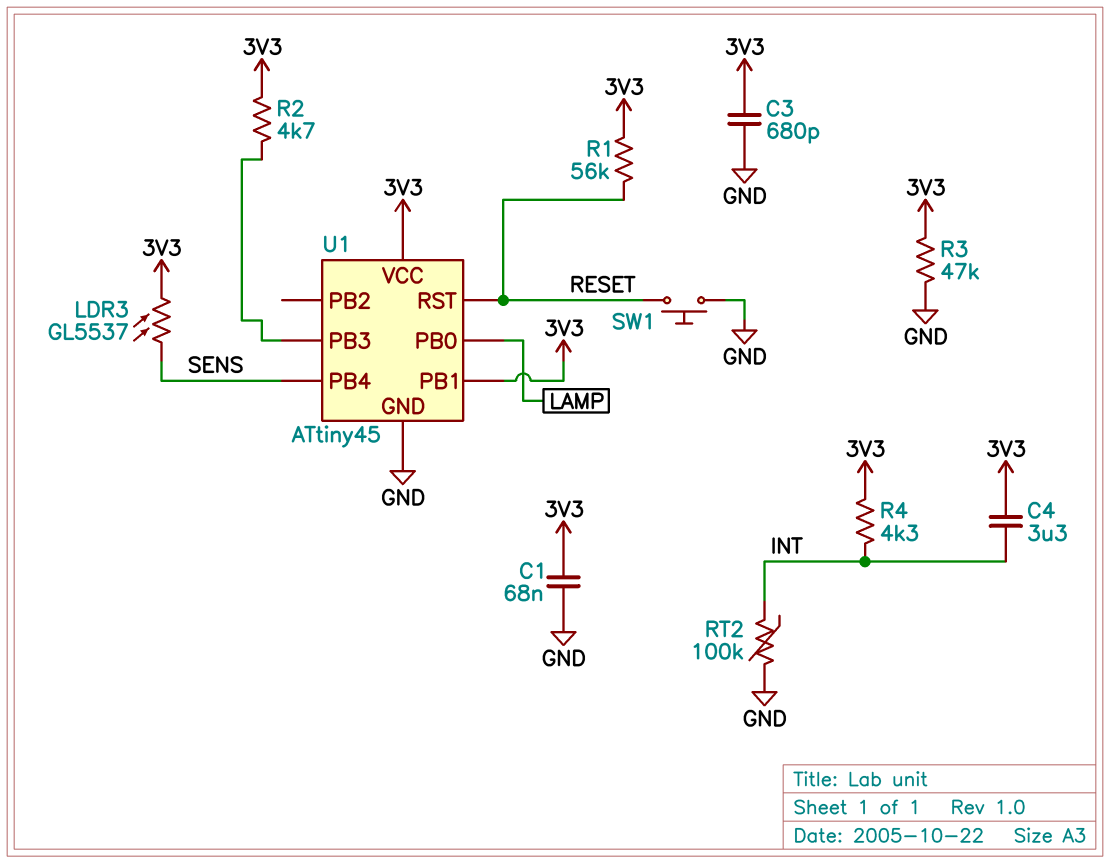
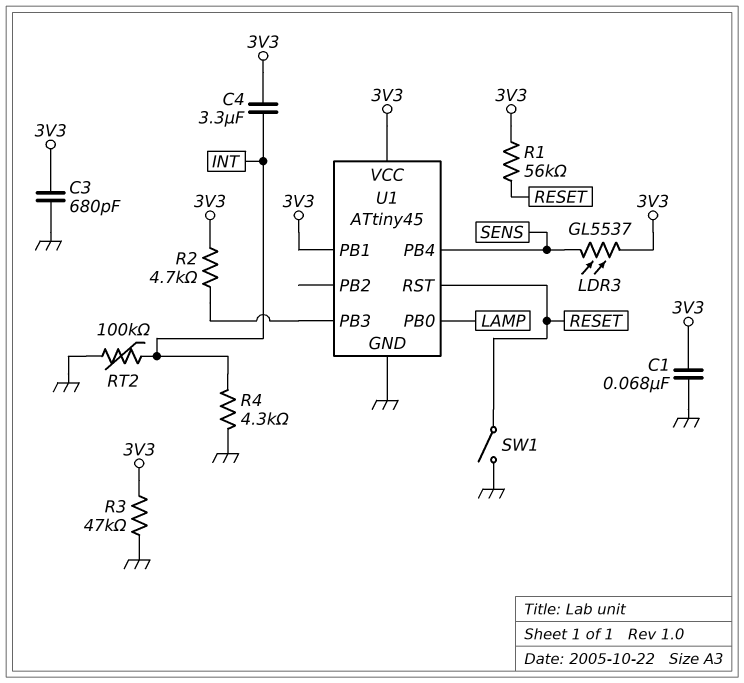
R4: 4.3k (3V3, INT) -> 4.3k (GND, INT)
SW1: button (GND, RESET) -> switch (GND, RESET)

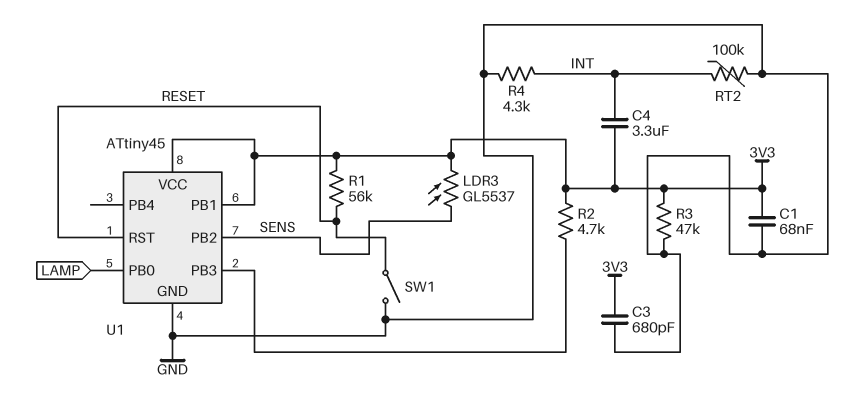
U1 pin PB2: none -> SENS
U1 pin PB4: SENS -> none

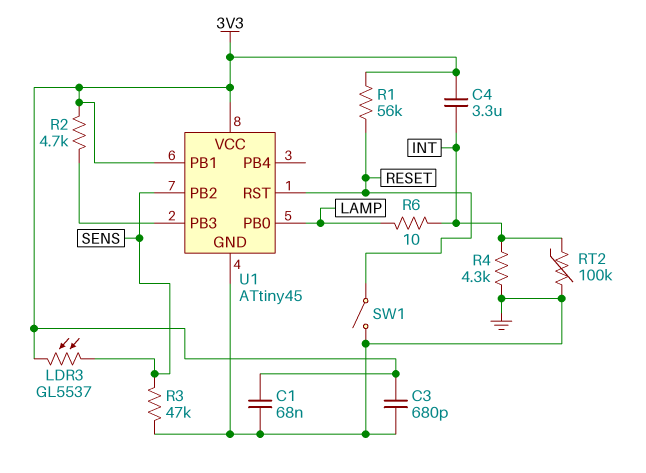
R3: 47k (3V3, GND) -> 47k (GND, SENS)
R6: none -> 10 (INT, LAMP)

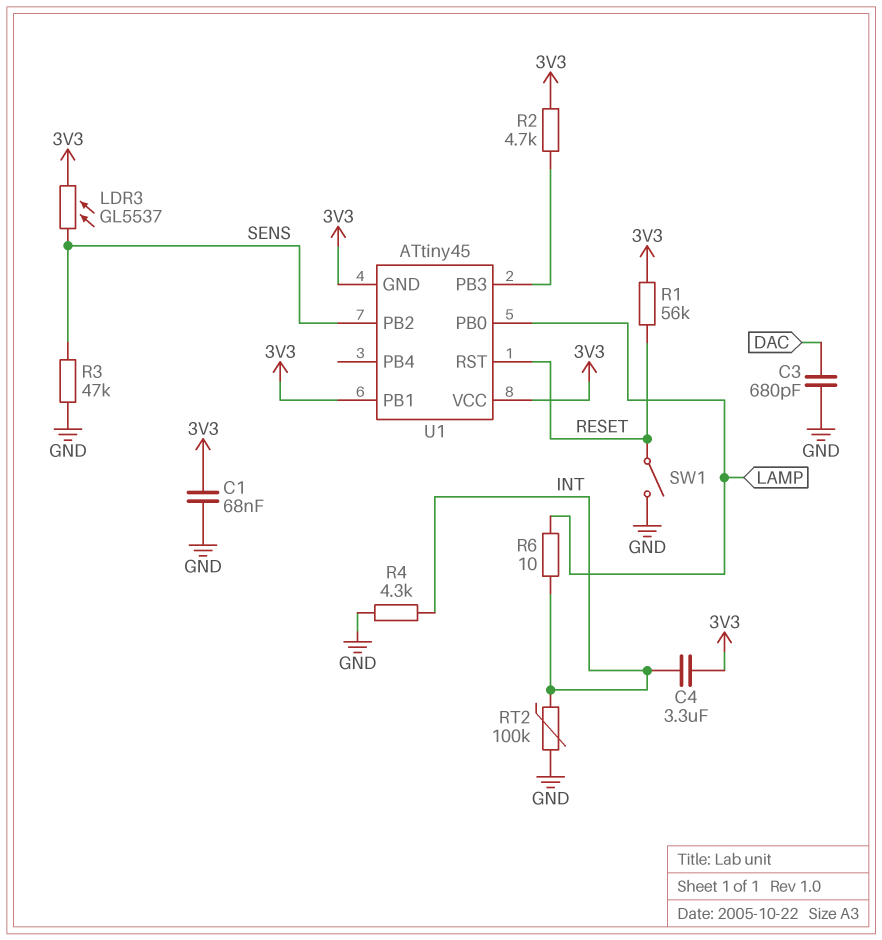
C3: 680pF (3V3, GND) -> 680pF (DAC, GND)
U1 pin GND: GND -> 3V3

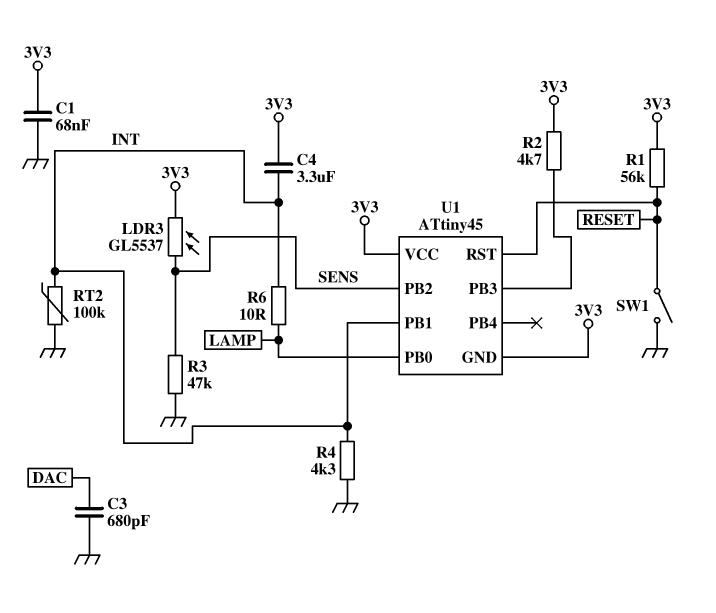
U1 pin PB1: 3V3 -> INT

